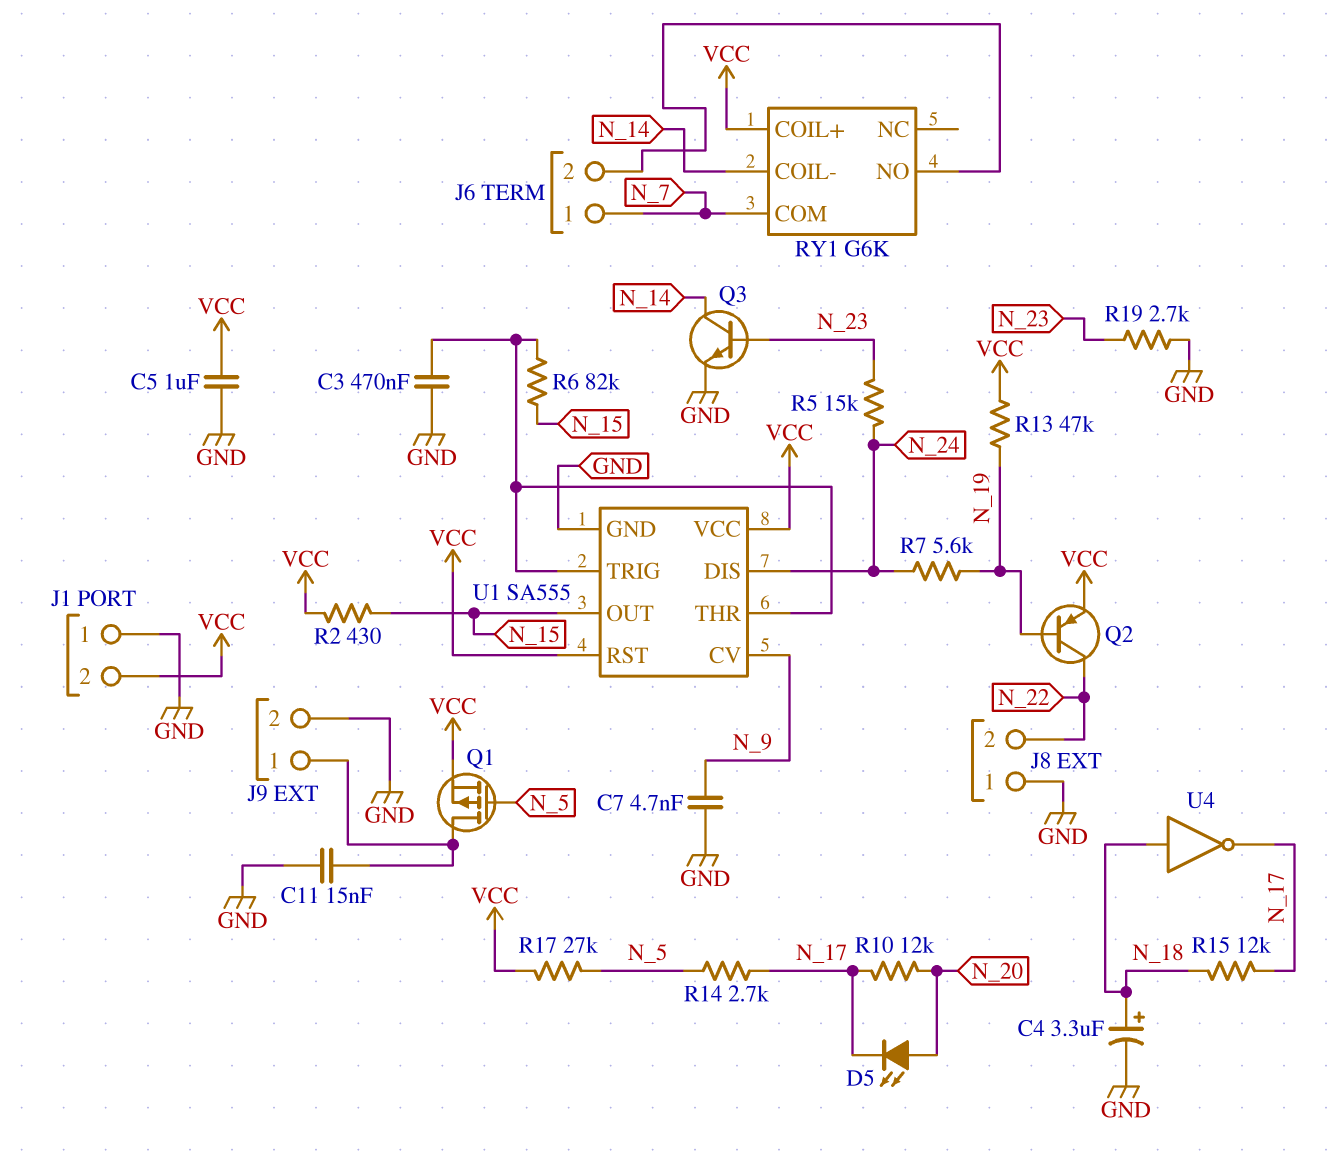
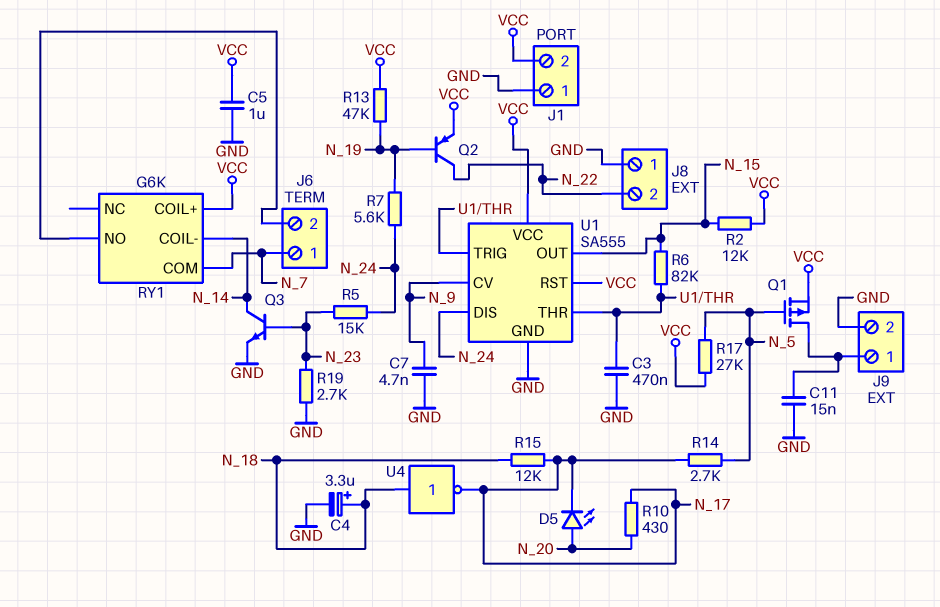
R2: 430 (N_15, VCC) -> 12k (N_15, VCC)
R10: 12k (N_17, N_20) -> 430 (N_17, N_20)

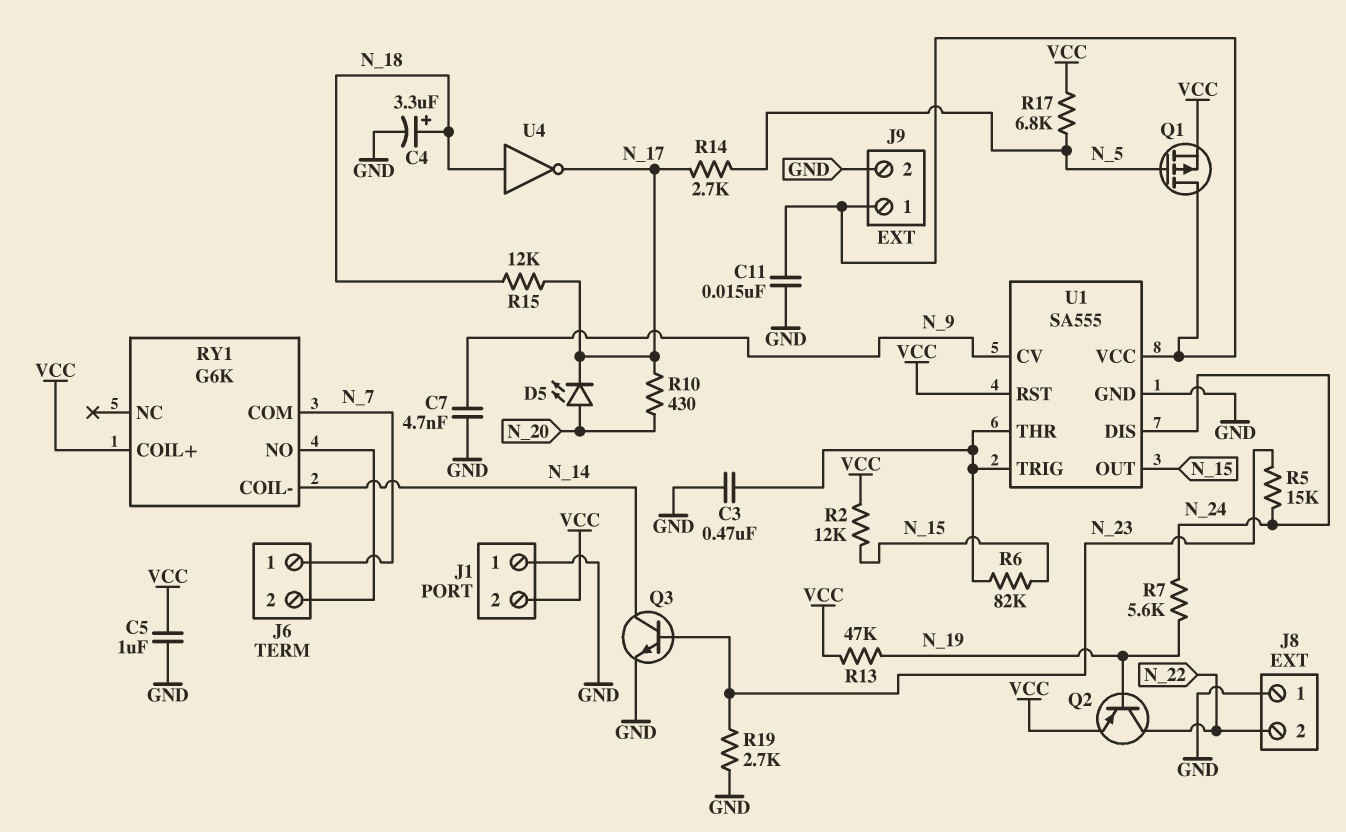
R17: 27k (N_5, VCC) -> 6.8k (N_5, VCC)
U1 pin VCC: VCC -> J9/1

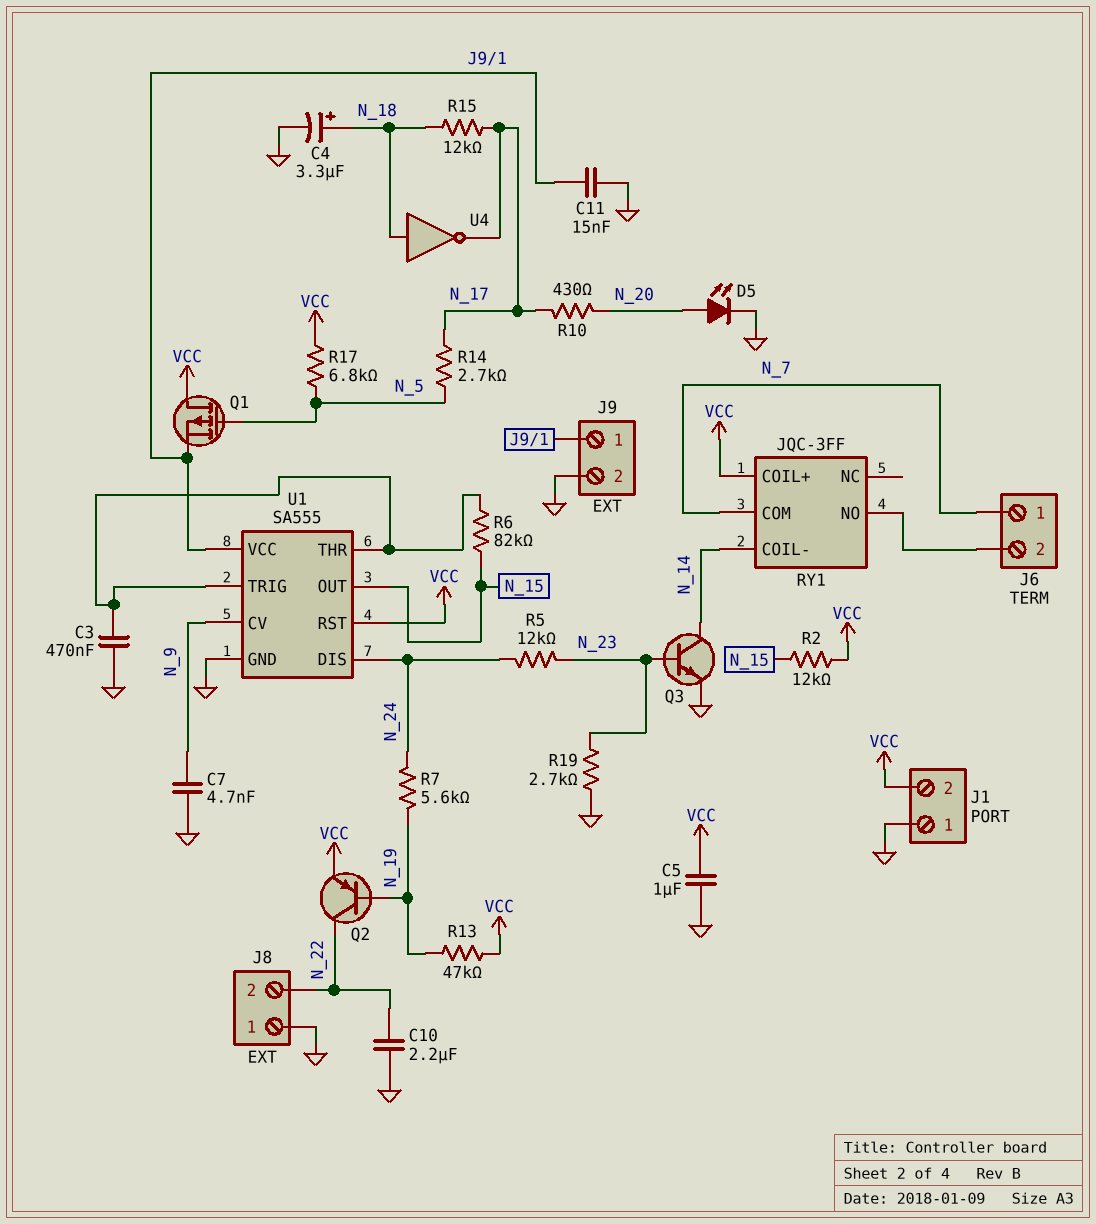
C10: none -> 2.2uF (GND, N_22)
D5: LED (A N_20, K N_17) -> LED (A N_20, K GND)
Q1: PMOS (G N_5, D J9/1, S VCC) -> PMOS (G N_5, D VCC, S J9/1)
R5: 15k (N_23, N_24) -> 12k (N_23, N_24)
RY1: G6K -> JQC-3FF

